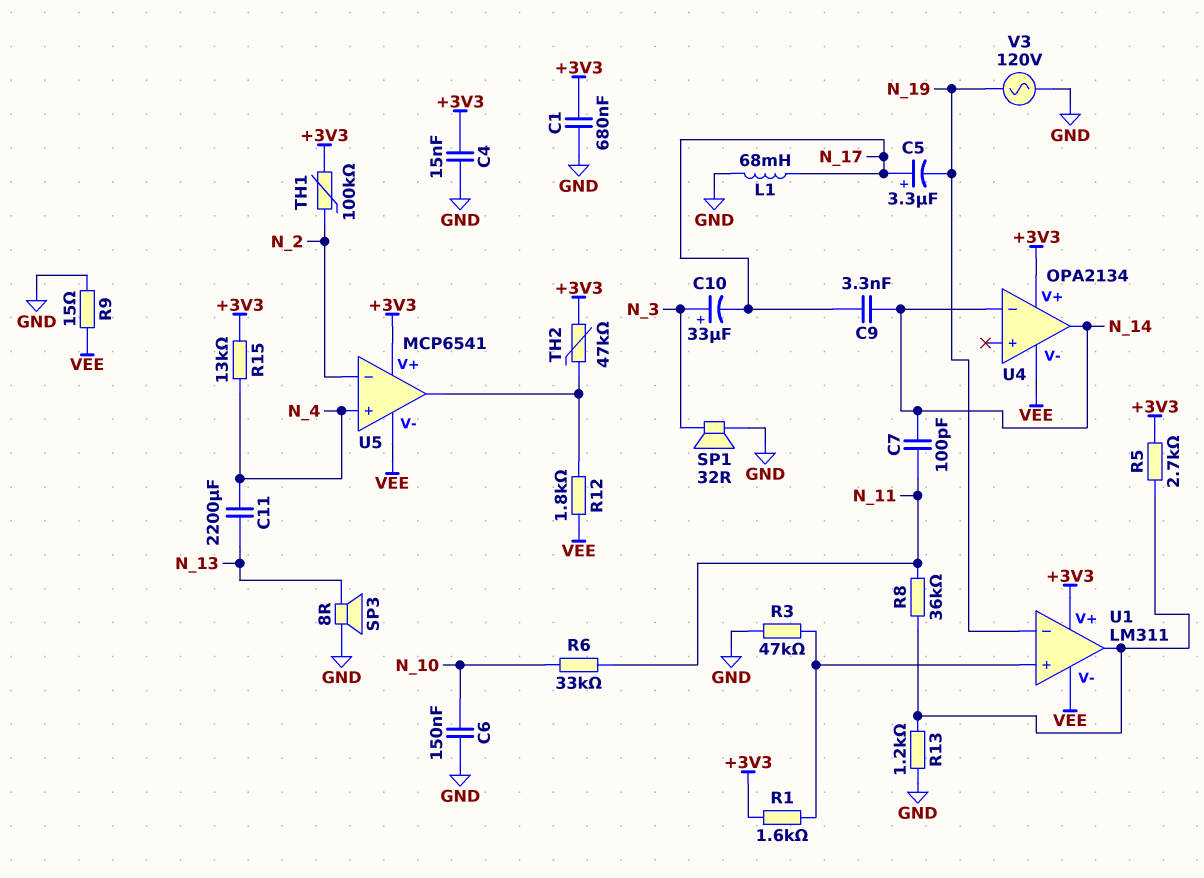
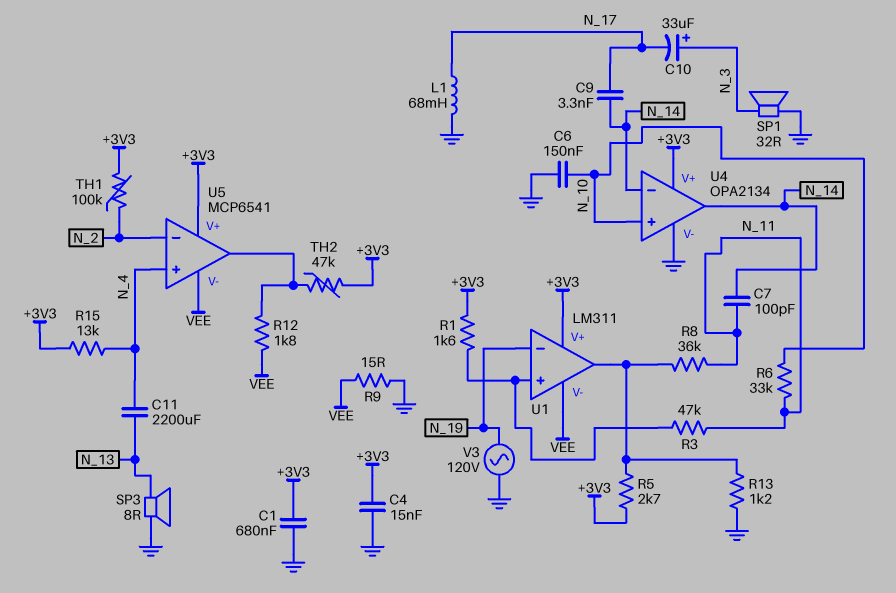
C5: 3.3uF (plus N_17, minus N_19) -> none
R3: 47k (GND, U1/in+) -> 47k (N_11, U1/in+)
U4 pin V-: VEE -> GND
U4 pin in+: none -> N_10

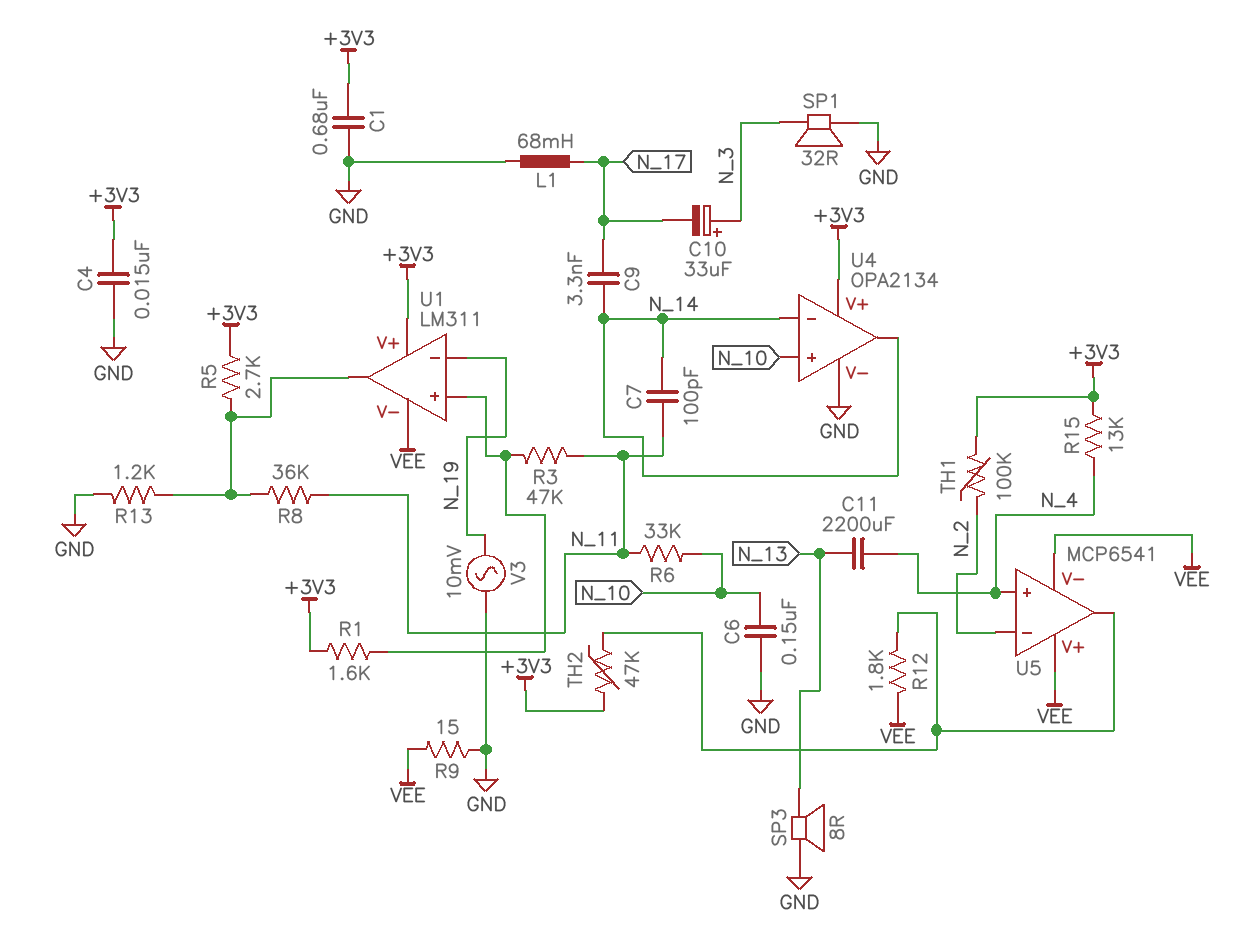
U5 pin V+: +3V3 -> VEE
V3: AC 120V (GND, N_19) -> AC 10mV (GND, N_19)

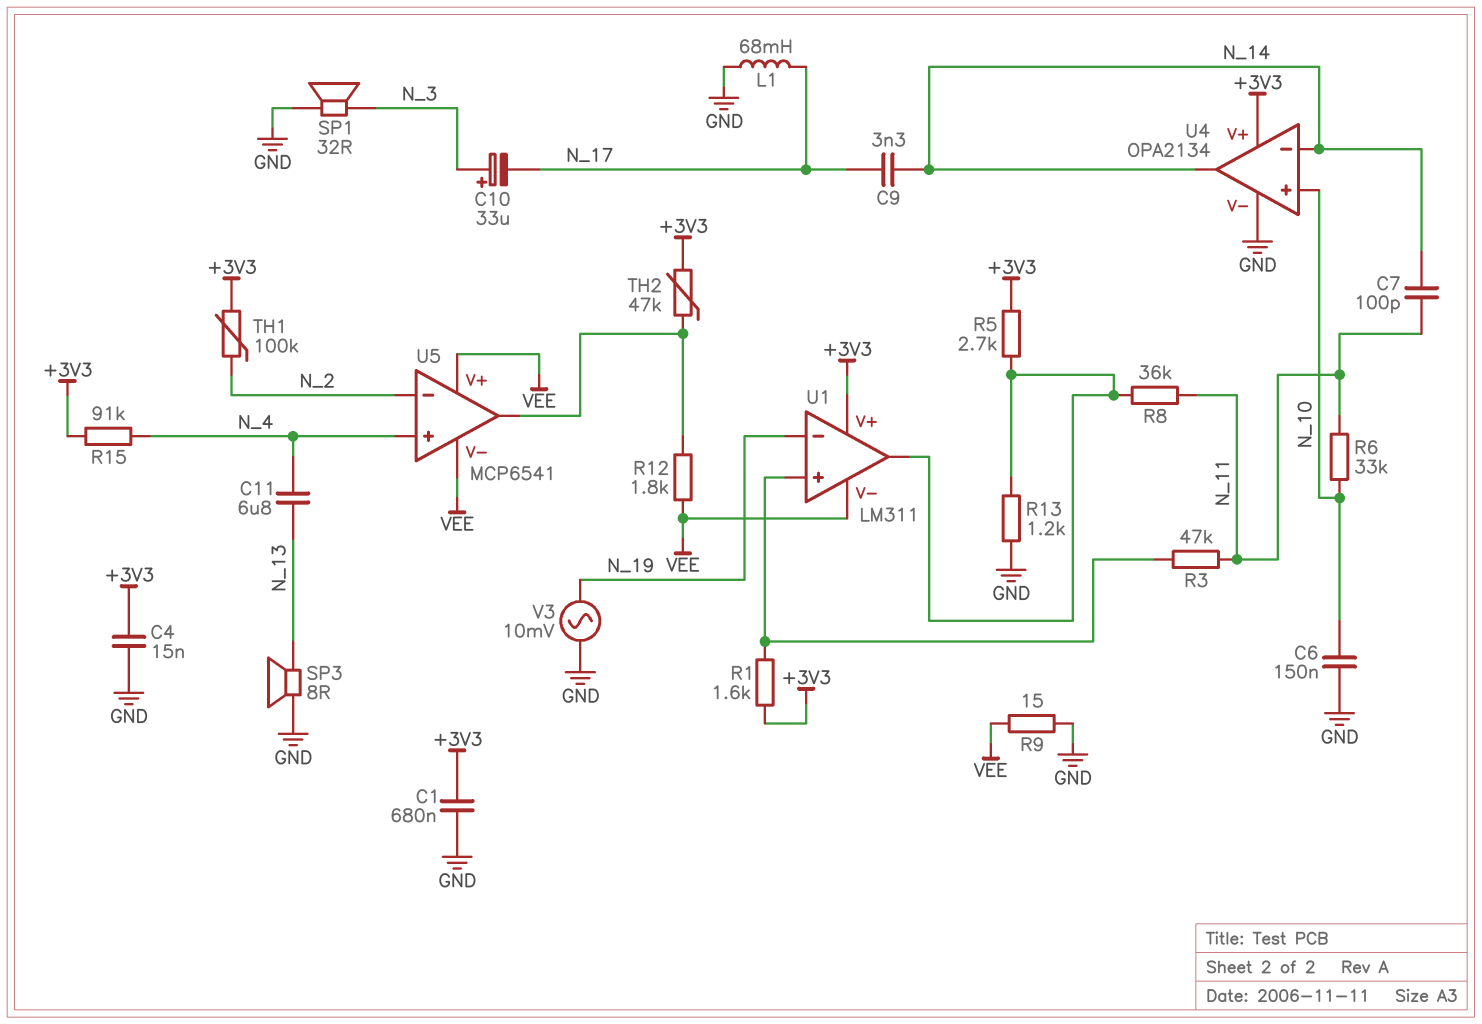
C11: 2200uF (N_4, N_13) -> 6.8uF (N_4, N_13)
R15: 13k (+3V3, N_4) -> 91k (+3V3, N_4)

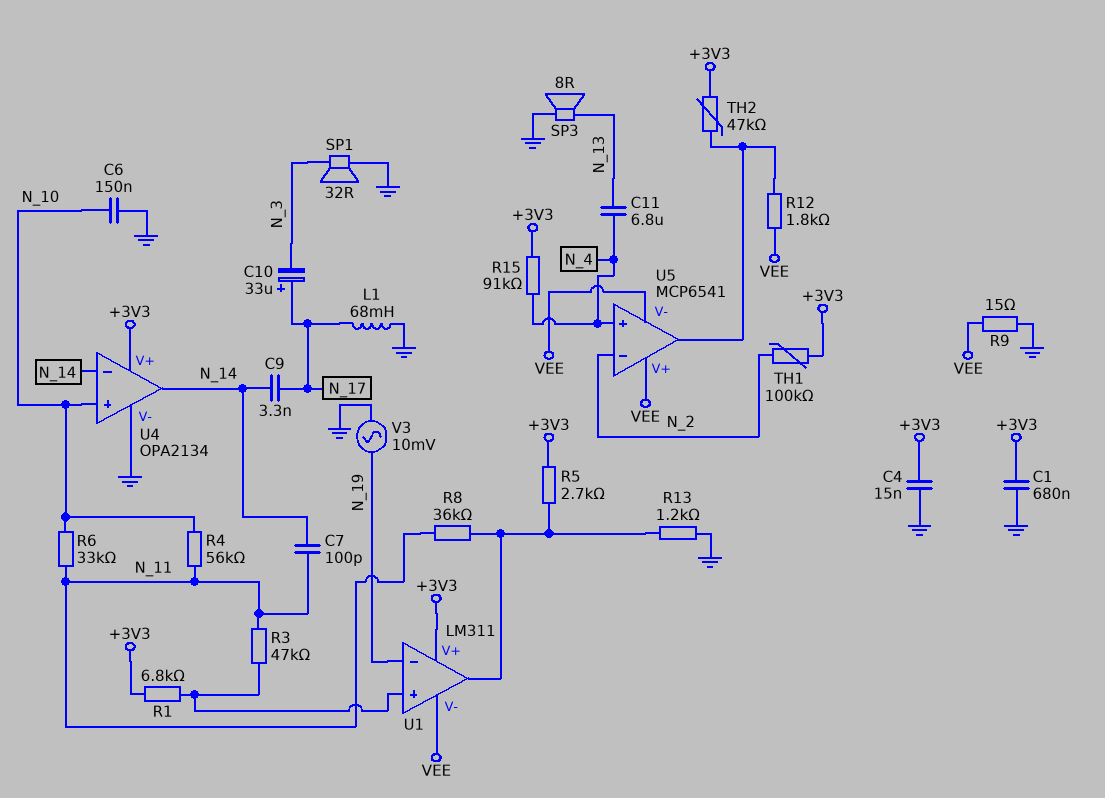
C10: 33uF (plus N_3, minus N_17) -> 33uF (plus N_17, minus N_3)
R1: 1.6k (+3V3, U1/in+) -> 6.8k (+3V3, U1/in+)
R4: none -> 56k (N_10, N_11)

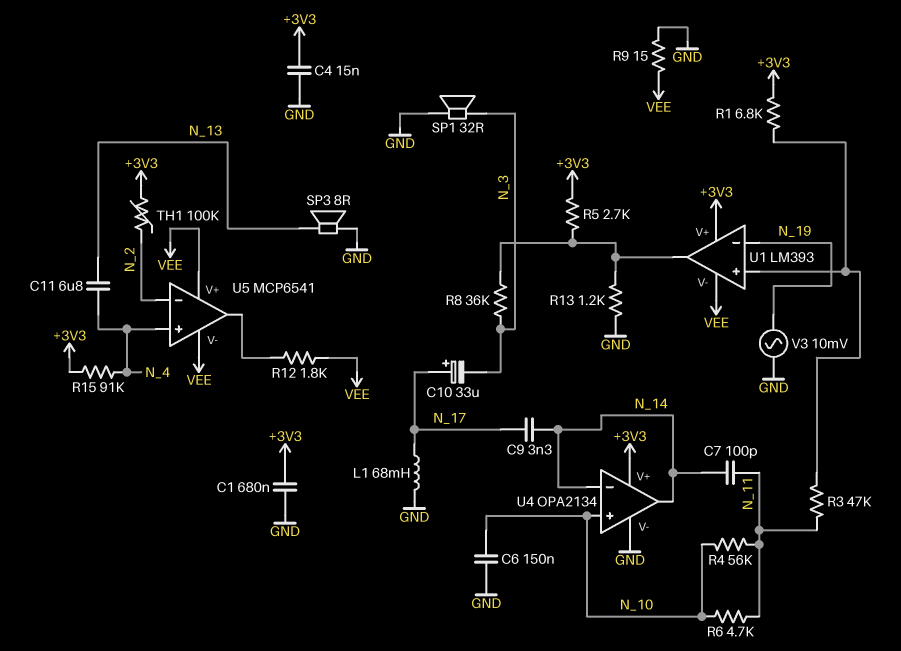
R6: 33k (N_10, N_11) -> 4.7k (N_10, N_11)
R8: 36k (N_11, U1/out) -> 36k (N_3, U1/out)
TH2: 47k (+3V3, U5/out) -> none
U1: LM311 -> LM393

